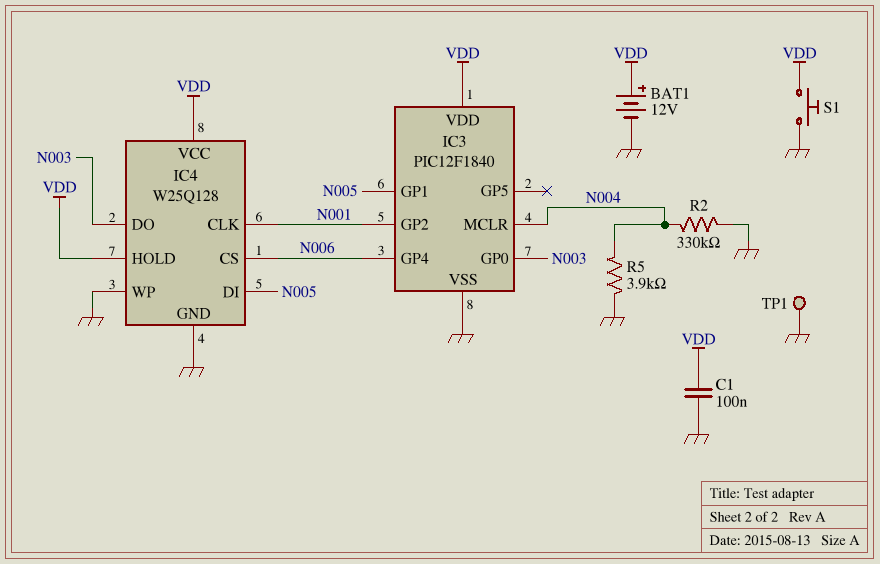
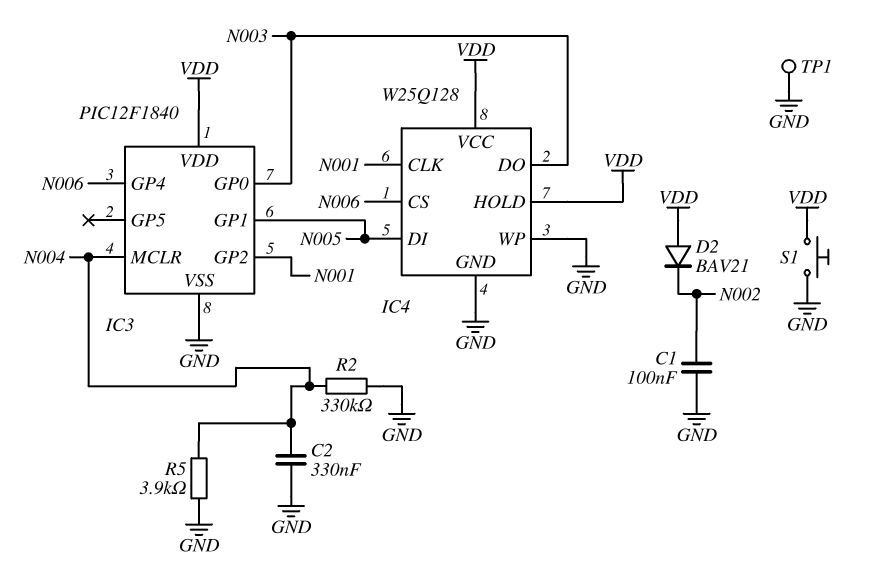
BAT1: 12V (plus VDD, minus GND) -> none
C1: 100nF (GND, VDD) -> 100nF (GND, N002)
C2: none -> 330nF (GND, N004)
D2: none -> diode BAV21 (A VDD, K N002)

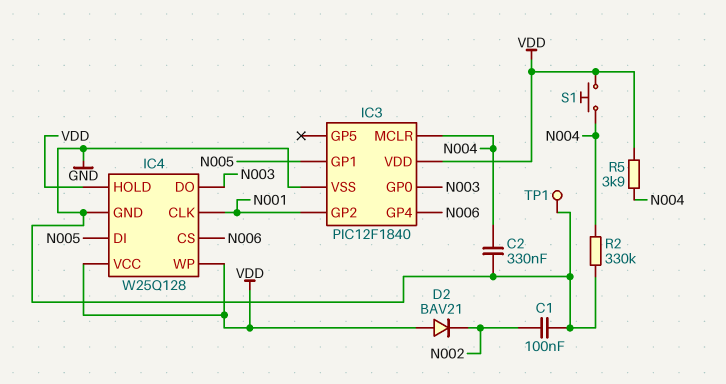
IC4 pin WP: GND -> VDD
R5: 3.9k (GND, N004) -> 3.9k (N004, VDD)
S1: button (GND, VDD) -> button (N004, VDD)

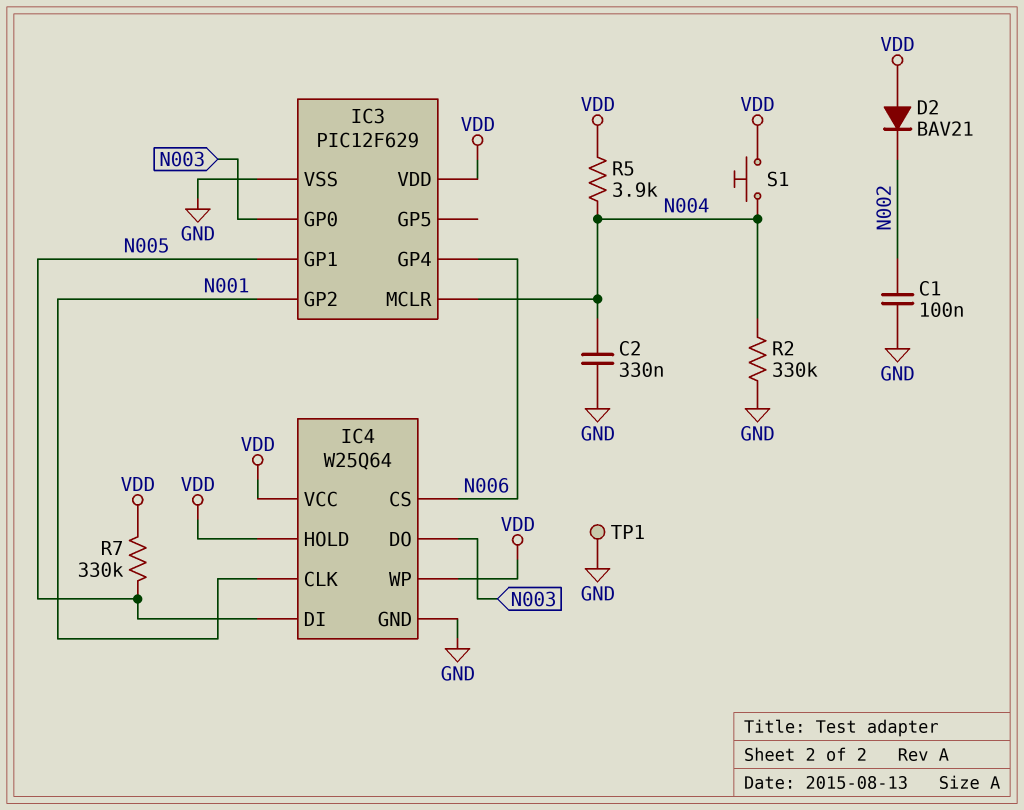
IC3: PIC12F1840 -> PIC12F629
IC4: W25Q128 -> W25Q64
R7: none -> 330k (N005, VDD)

